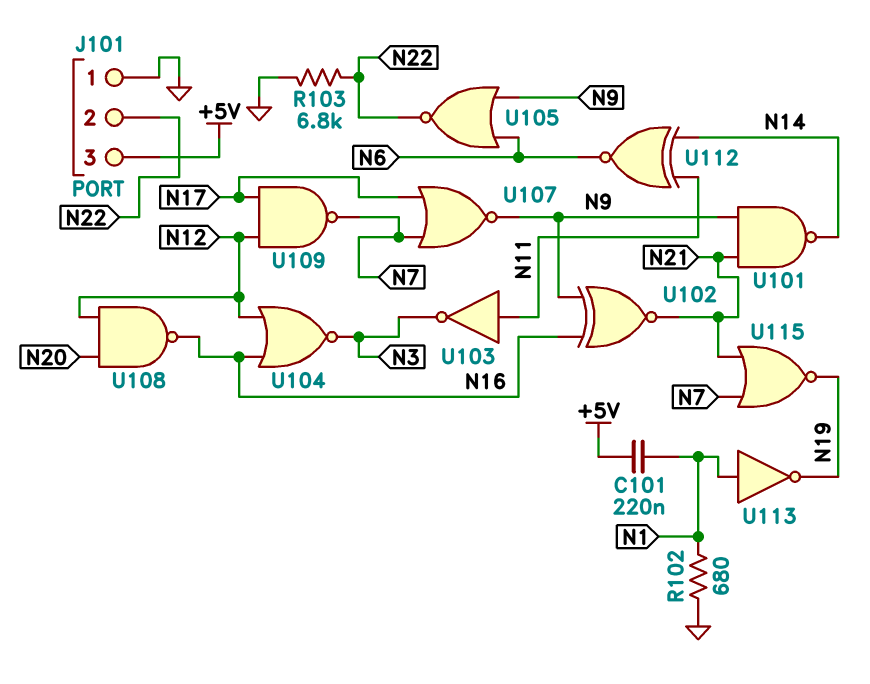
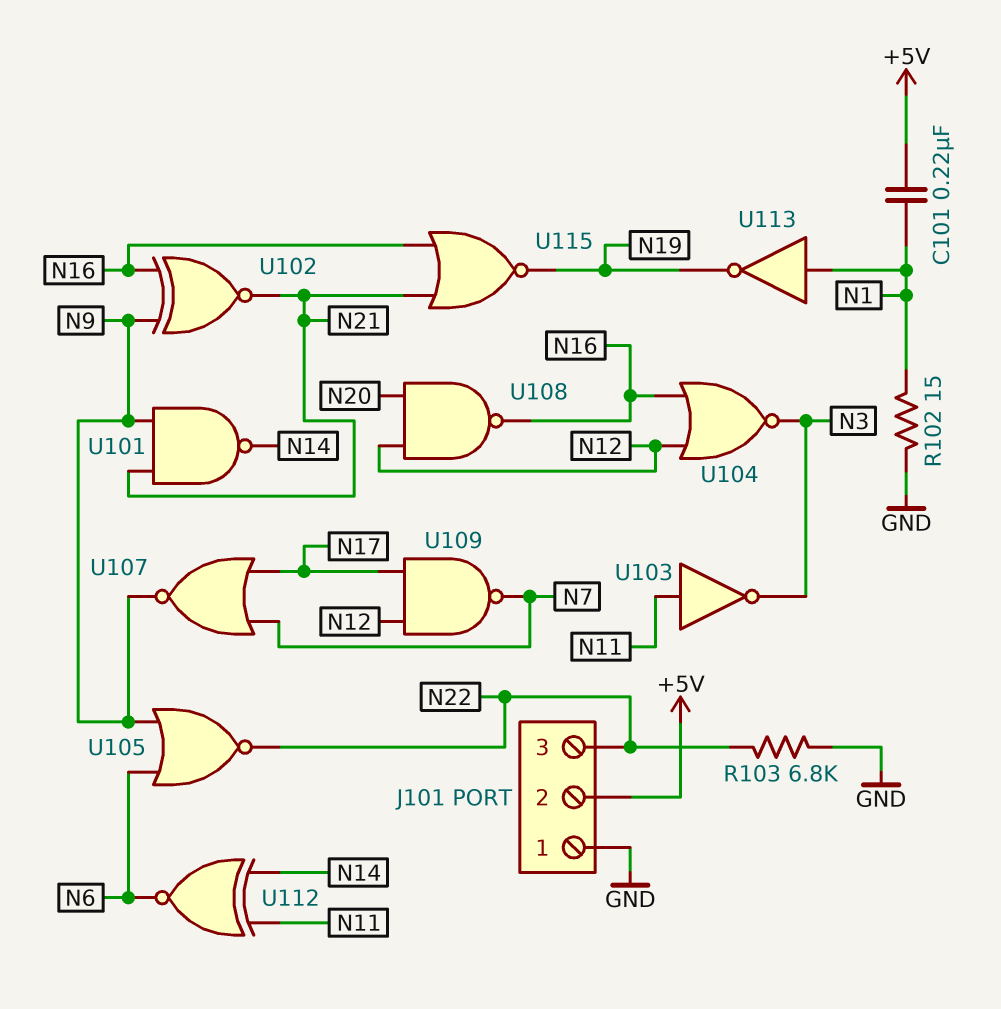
J101 pin 2: N22 -> +5V
J101 pin 3: +5V -> N22
R102: 680 (GND, N1) -> 15 (GND, N1)
U115: NOR (in N7, in N21, out N19) -> NOR (in N16, in N21, out N19)

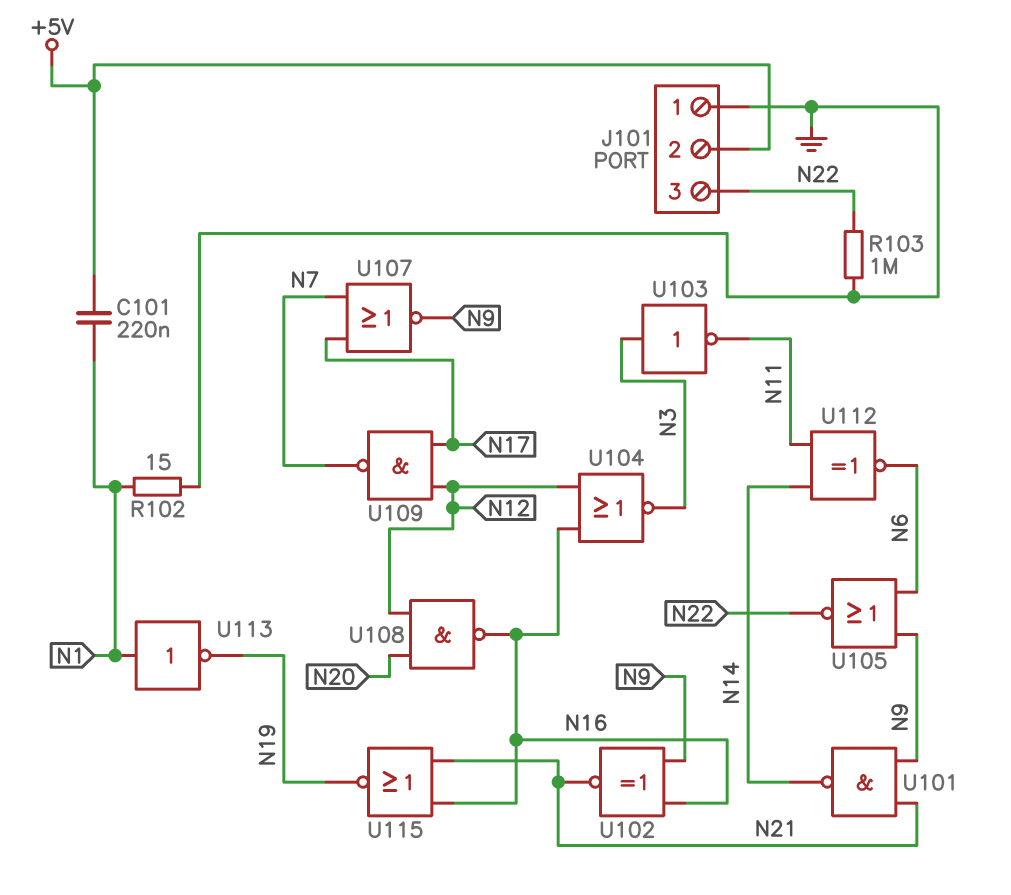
R103: 6.8k (GND, N22) -> 1M (GND, N22)
U103: NOT (in N11, out N3) -> NOT (in N3, out N11)

